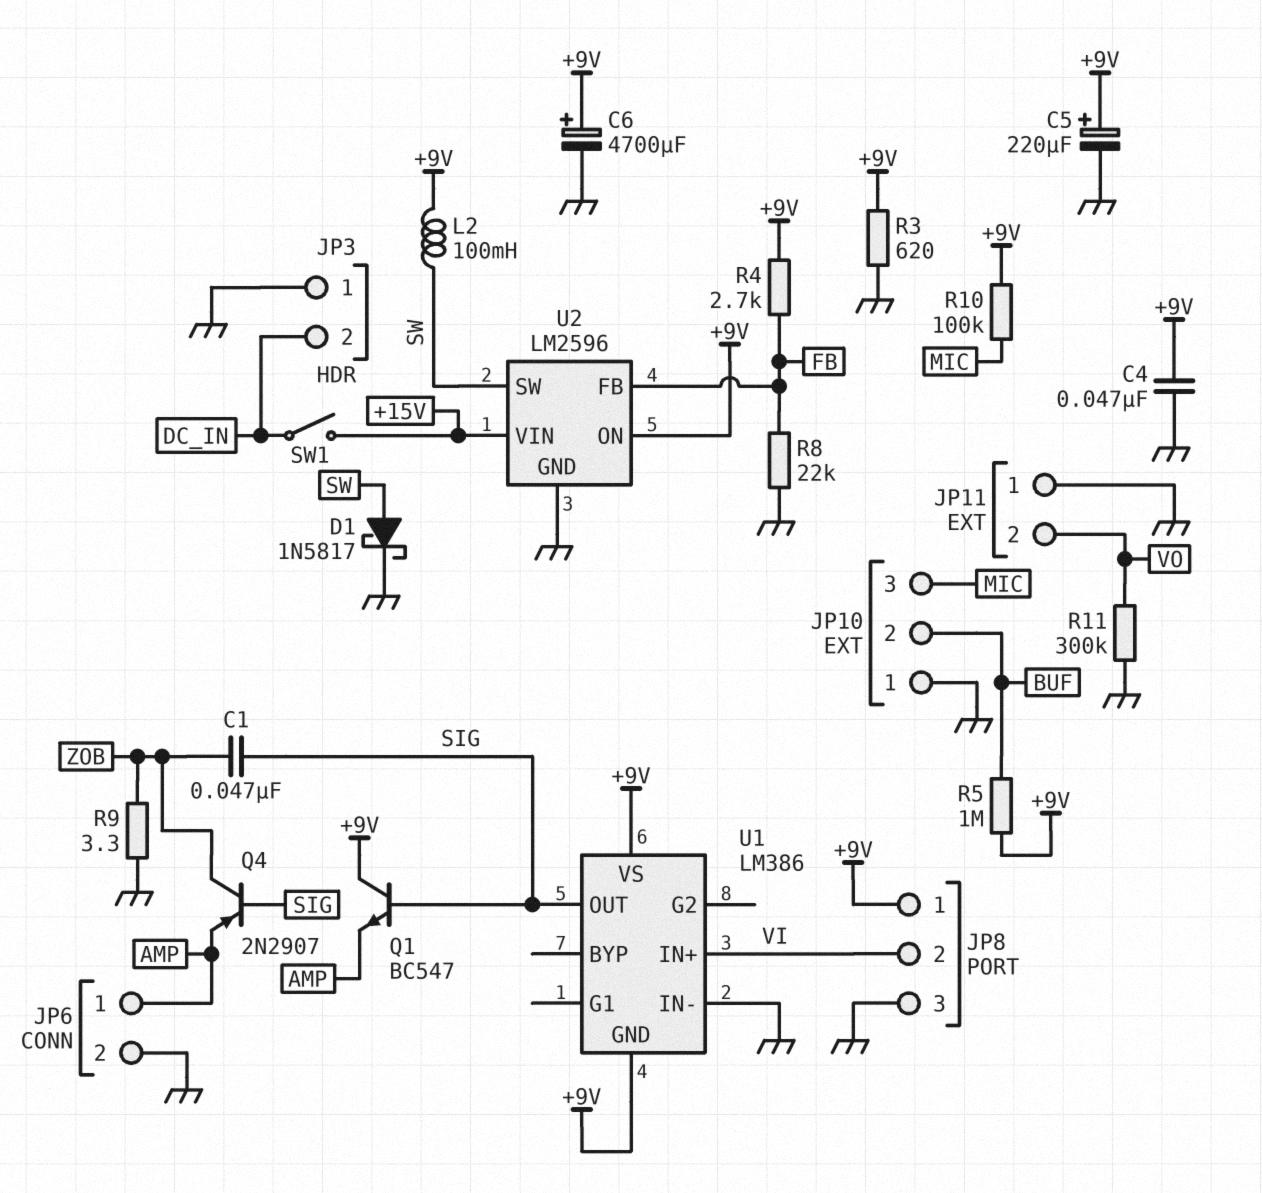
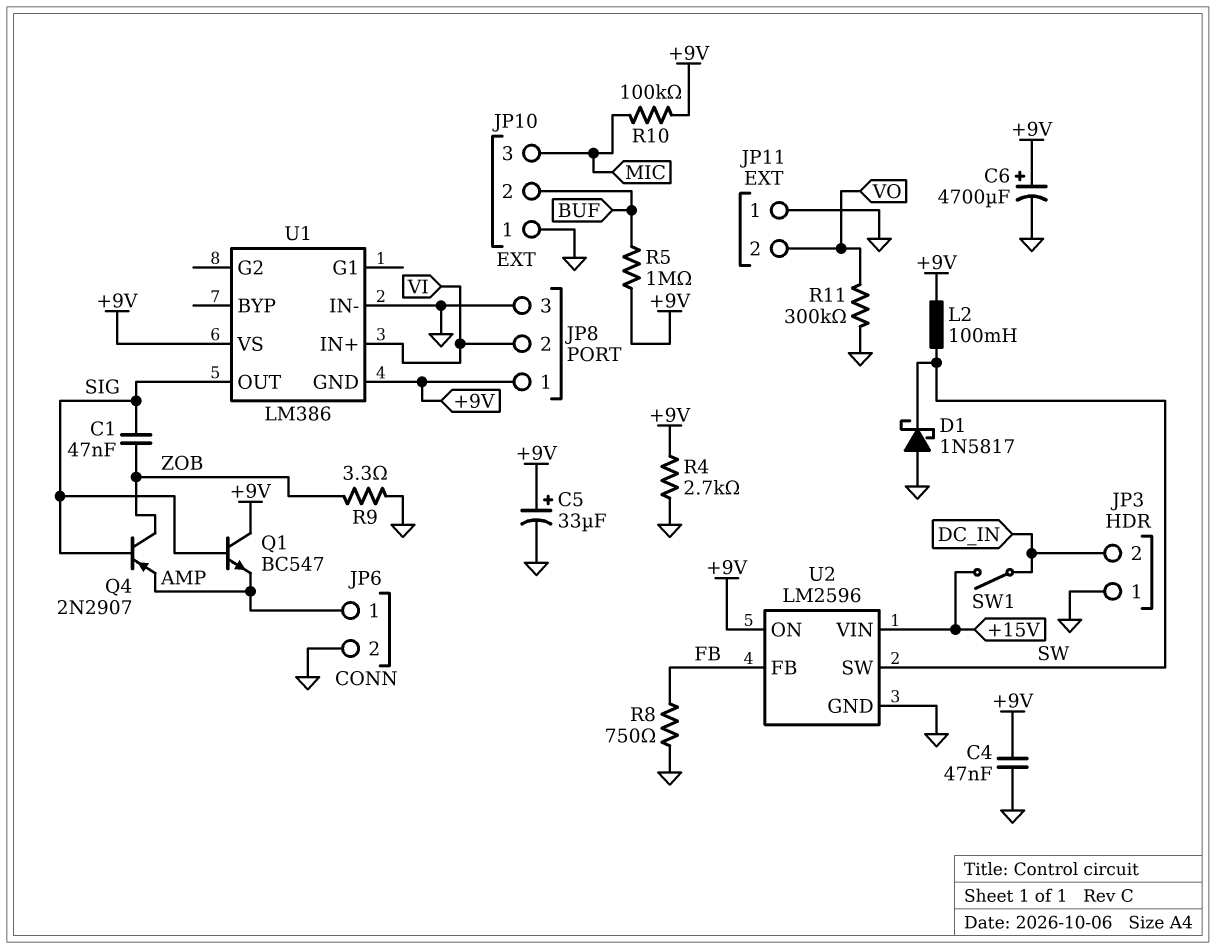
C5: 220uF (plus +9V, minus GND) -> 33uF (plus +9V, minus GND)
D1: schottky 1N5817 (A SW, K GND) -> schottky 1N5817 (A GND, K SW)
R3: 620 (+9V, GND) -> none
R4: 2.7k (+9V, FB) -> 2.7k (+9V, GND)
R8: 22k (FB, GND) -> 750 (FB, GND)

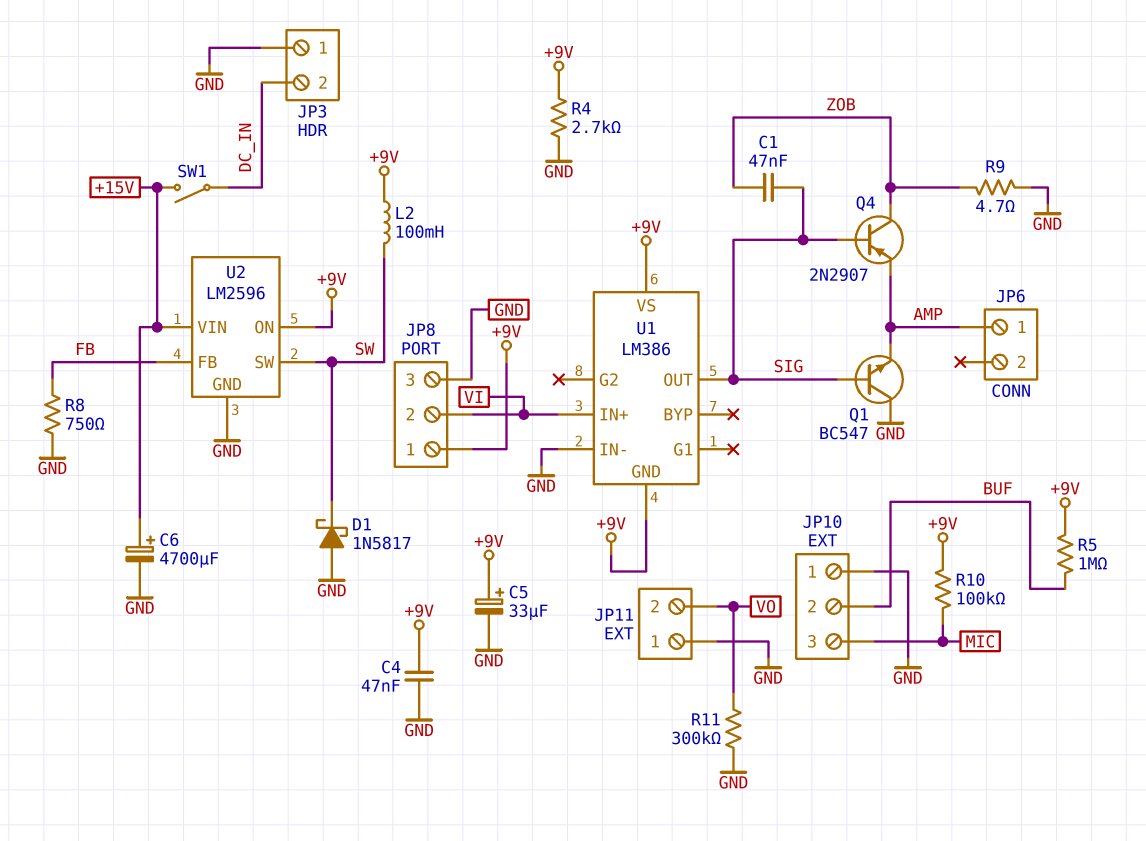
C6: 4700uF (plus +9V, minus GND) -> 4700uF (plus +15V, minus GND)
JP6 pin 2: GND -> none
Q1: NPN BC547 (B SIG, C +9V, E AMP) -> NPN BC547 (B SIG, C GND, E AMP)
R9: 3.3 (GND, ZOB) -> 4.7 (GND, ZOB)

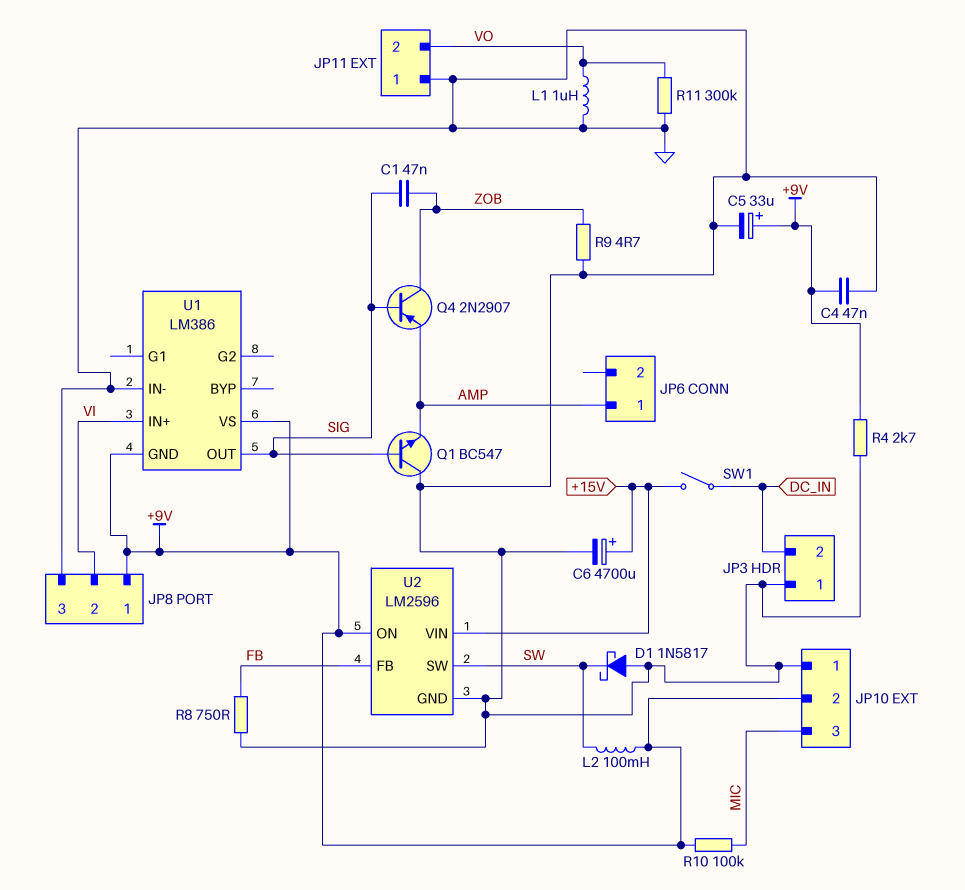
JP10 pin 2: BUF -> +9V
L1: none -> 1uH (GND, VO)
R5: 1M (+9V, BUF) -> none

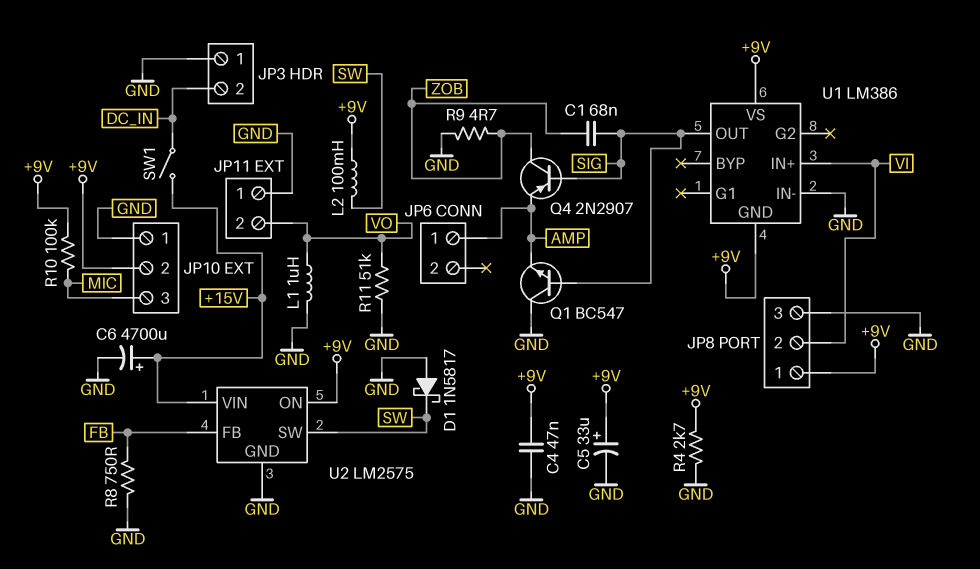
C1: 47nF (SIG, ZOB) -> 68nF (SIG, ZOB)
R11: 300k (GND, VO) -> 51k (GND, VO)
U2: LM2596 -> LM2575

